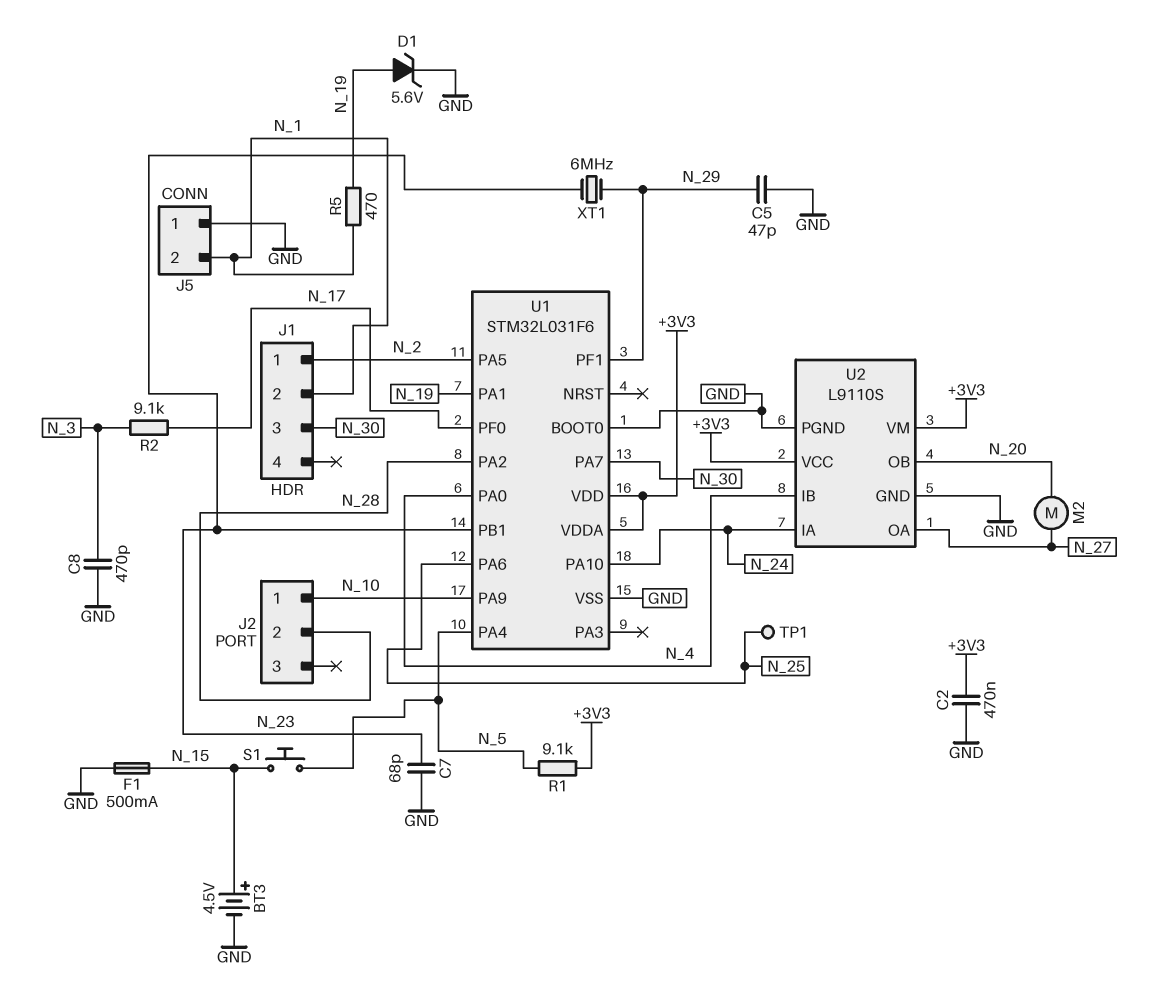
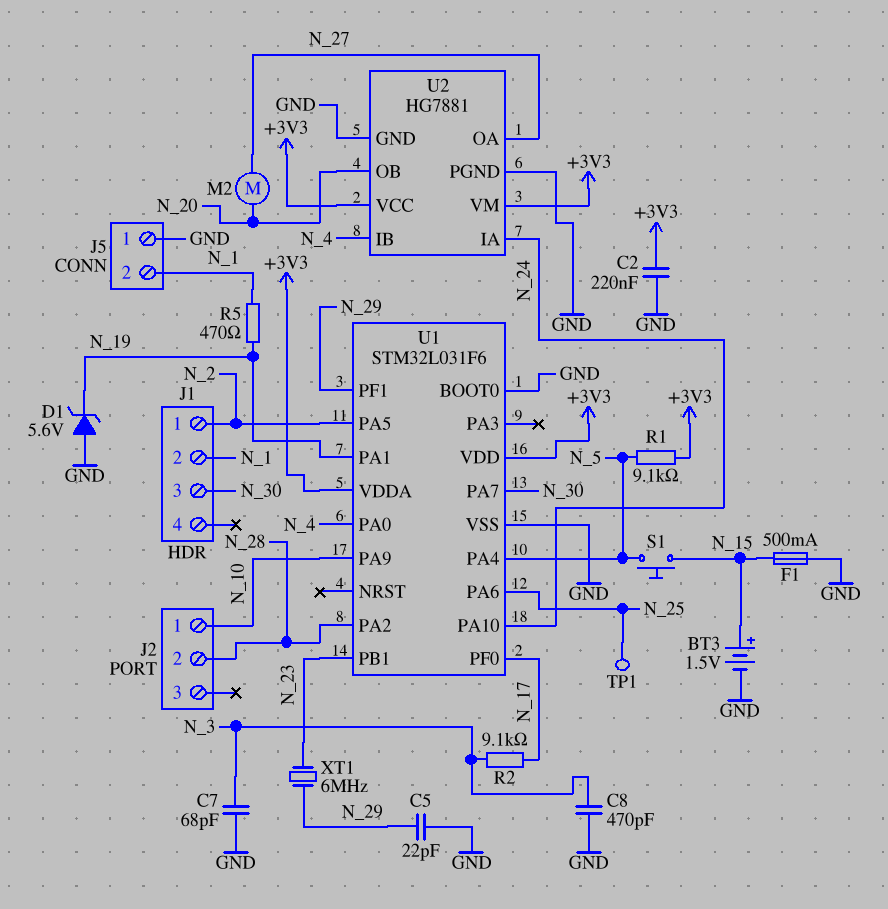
BT3: 4.5V (plus N_15, minus GND) -> 1.5V (plus N_15, minus GND)
C2: 470nF (+3V3, GND) -> 220nF (+3V3, GND)
C5: 47pF (GND, N_29) -> 22pF (GND, N_29)
C7: 68pF (GND, N_23) -> 68pF (GND, N_3)
D1: zener 5.6V (A N_19, K GND) -> zener 5.6V (A GND, K N_19)
U2: L9110S -> HG7881

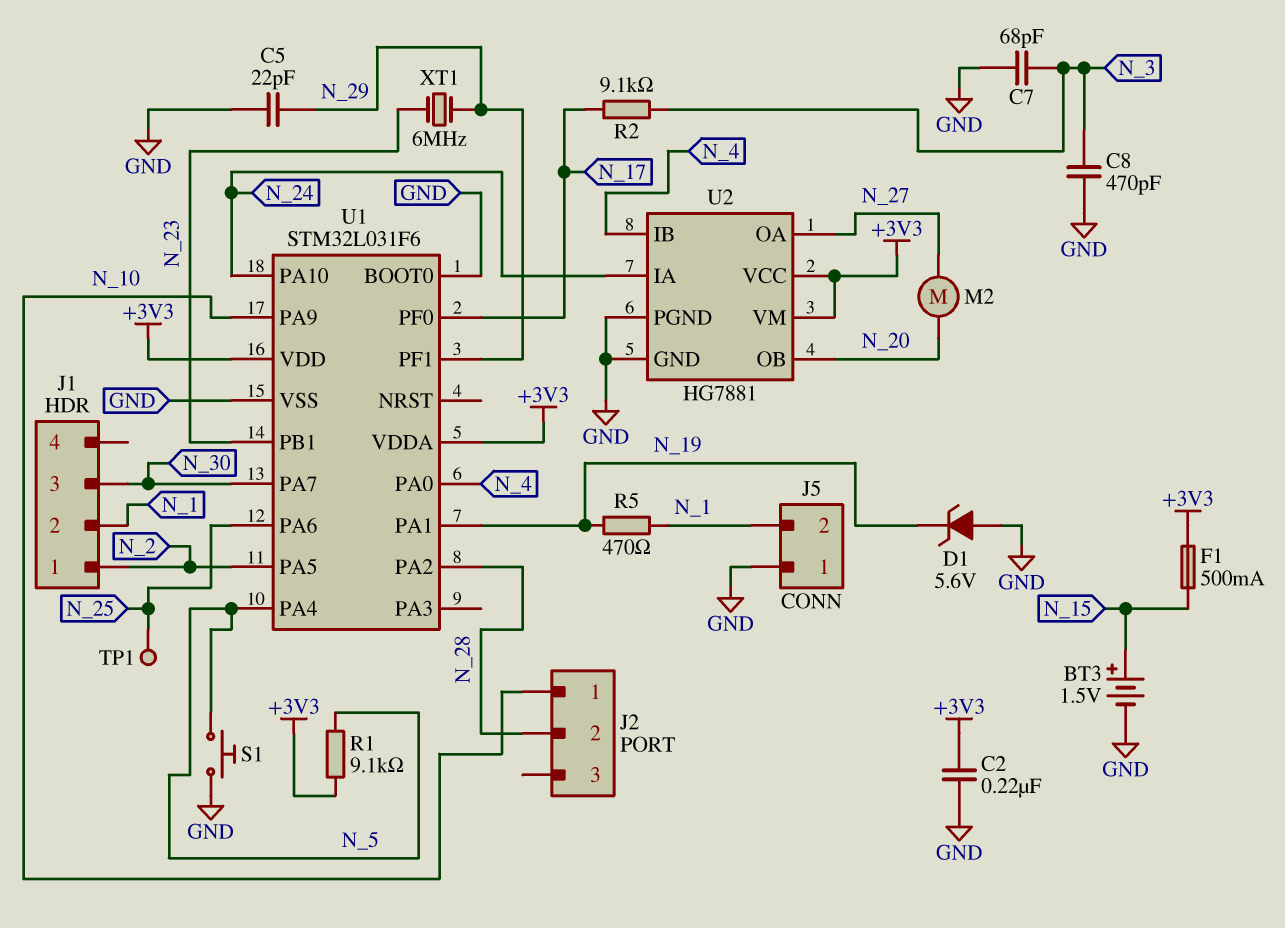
F1: 500mA (GND, N_15) -> 500mA (+3V3, N_15)
S1: button (N_5, N_15) -> button (GND, N_5)

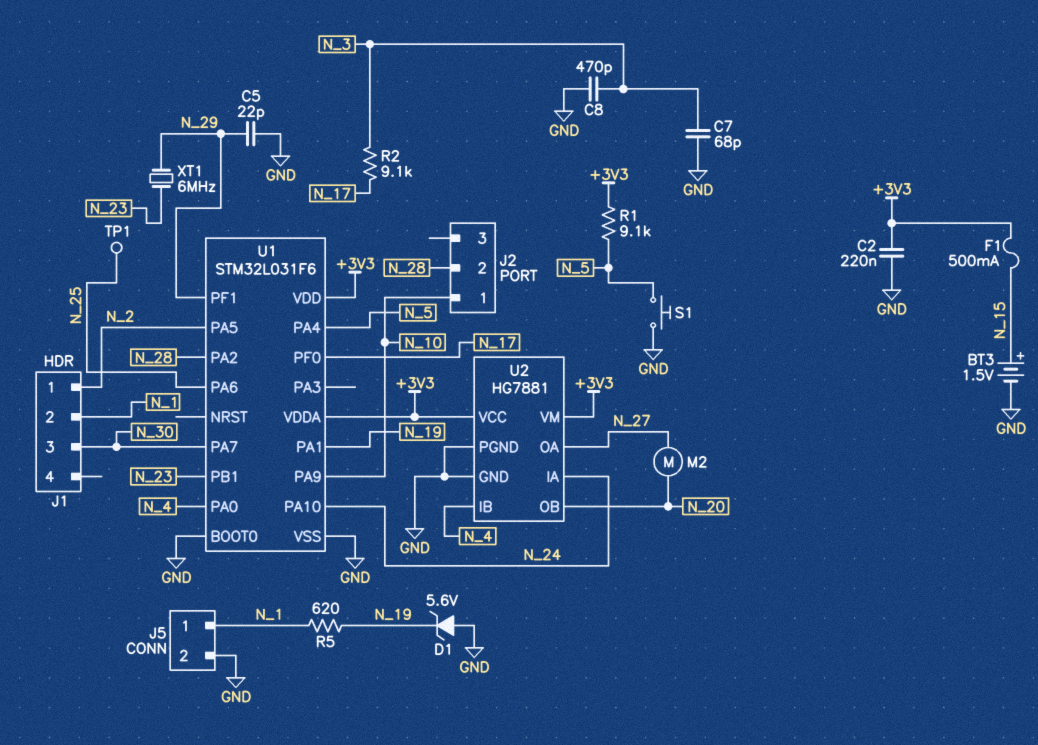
J5 pin 1: GND -> N_1
J5 pin 2: N_1 -> GND
R5: 470 (N_1, N_19) -> 620 (N_1, N_19)

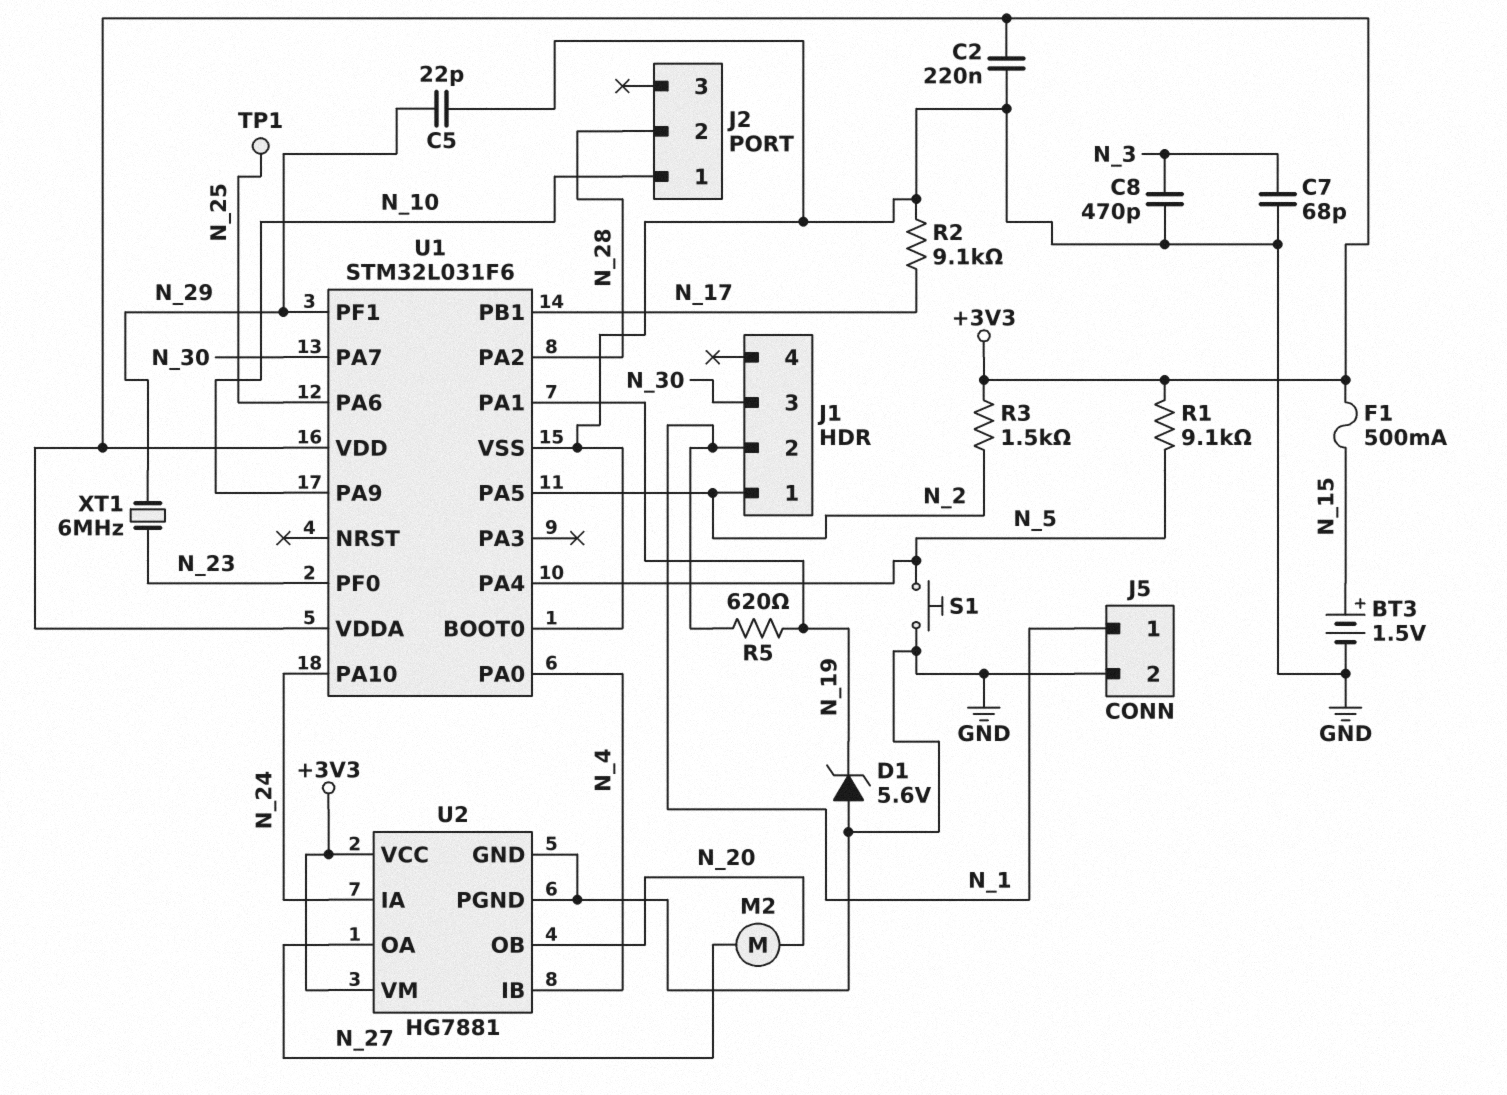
R2: 9.1k (N_3, N_17) -> 9.1k (GND, N_17)
R3: none -> 1.5k (+3V3, N_2)
U1 pin PB1: N_23 -> N_17
U1 pin PF0: N_17 -> N_23

